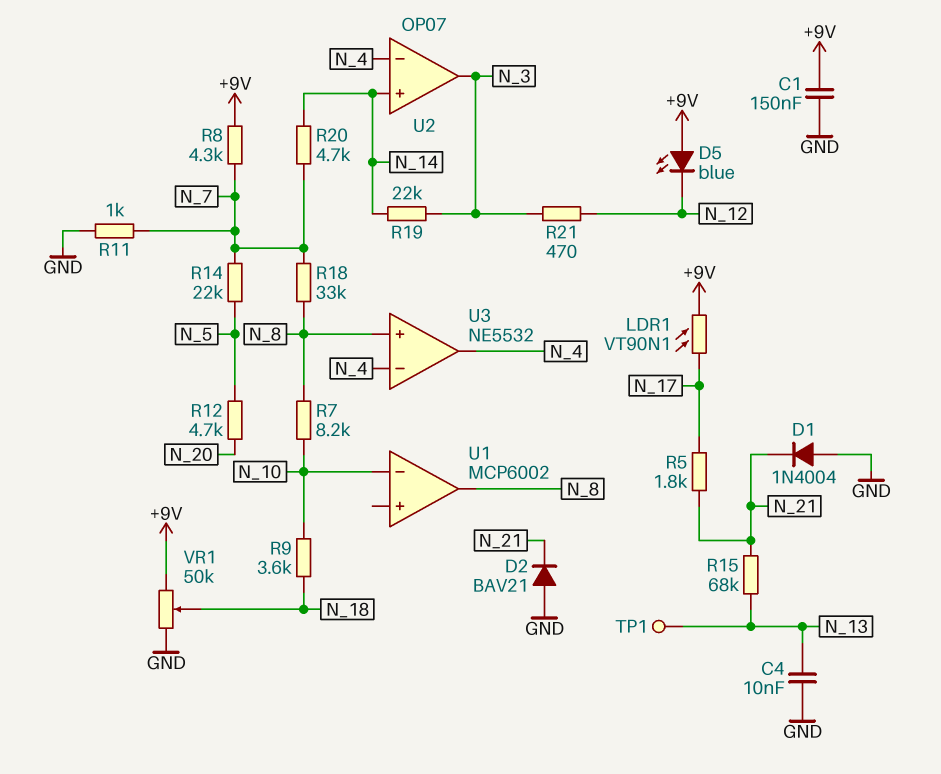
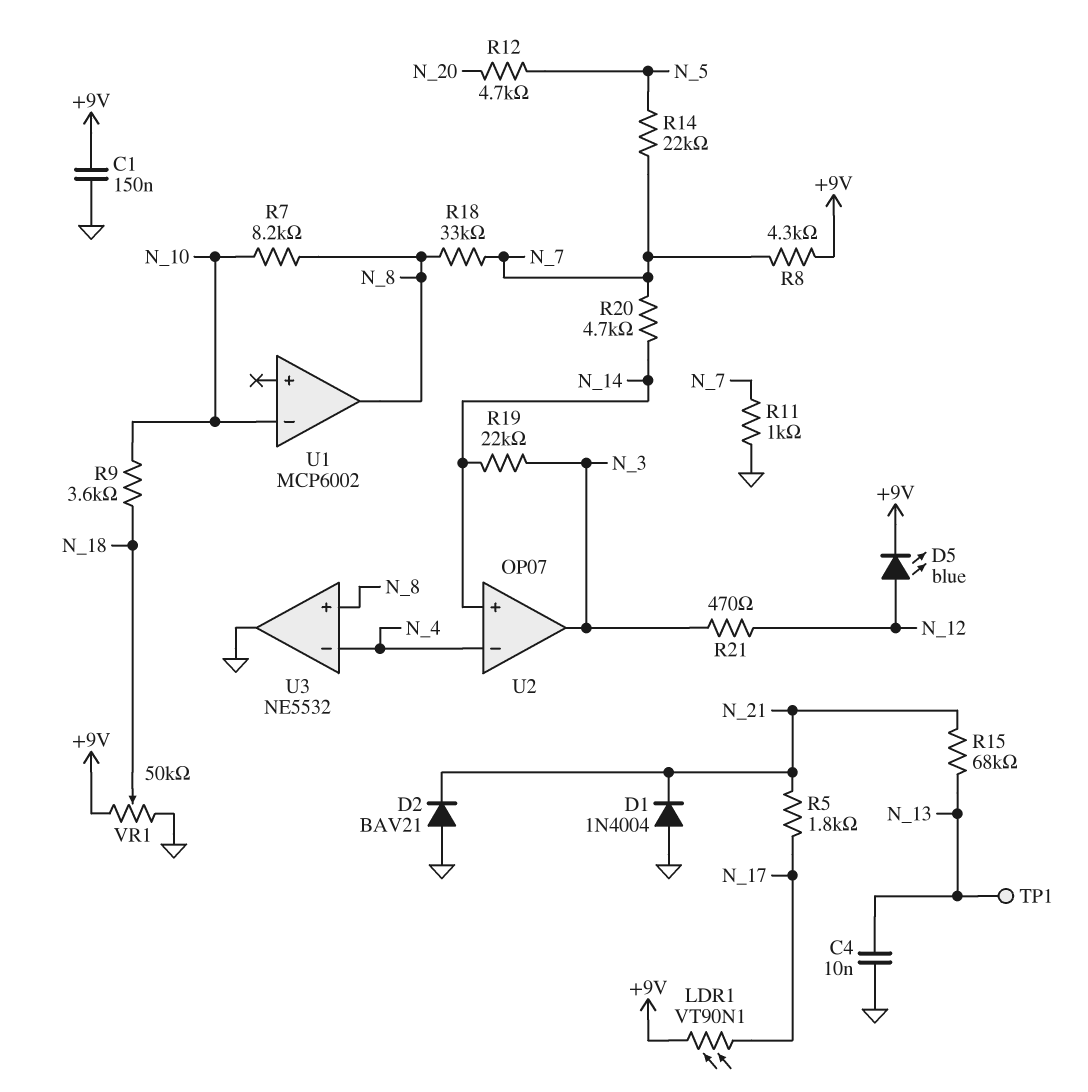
D5: LED blue (A +9V, K N_12) -> LED blue (A N_12, K +9V)
U3 pin out: N_4 -> GND

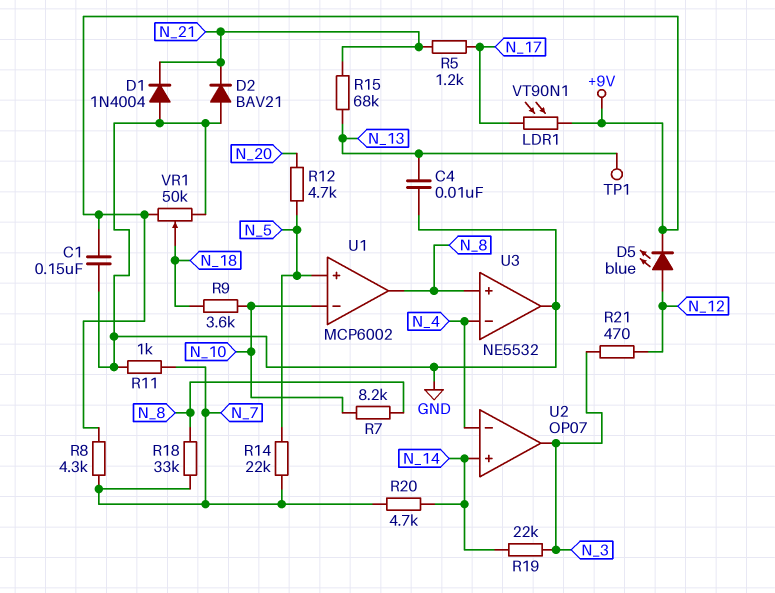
R5: 1.8k (N_17, N_21) -> 1.2k (N_17, N_21)
U1 pin in+: none -> N_5

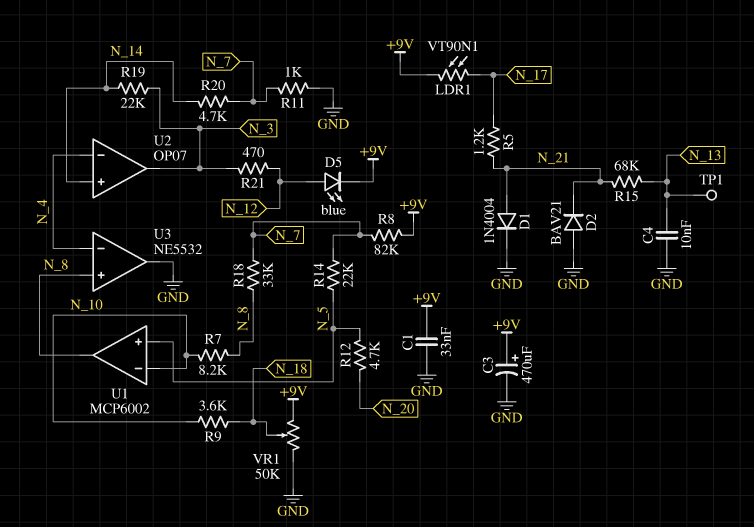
C1: 150nF (+9V, GND) -> 33nF (+9V, GND)
C3: none -> 470uF (plus +9V, minus GND)
D1: diode 1N4004 (A GND, K N_21) -> diode 1N4004 (A N_21, K GND)
R8: 4.3k (+9V, N_7) -> 82k (+9V, N_7)

